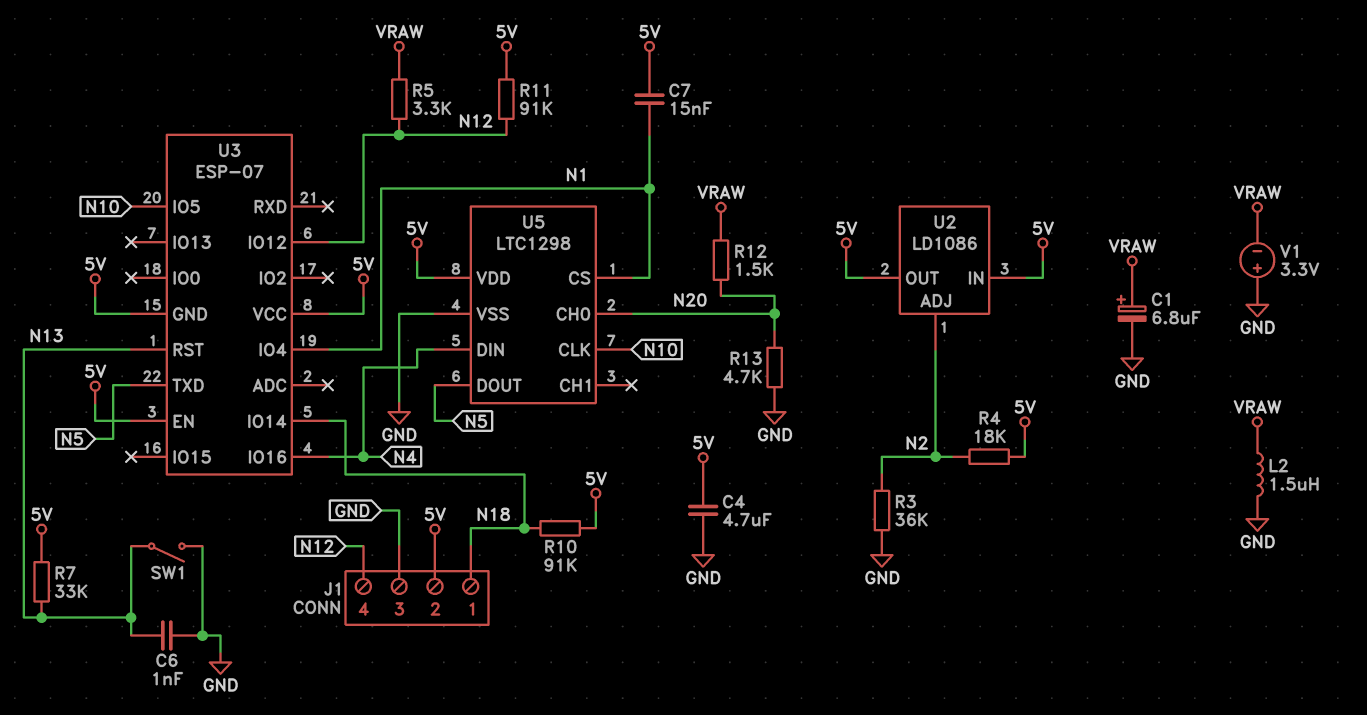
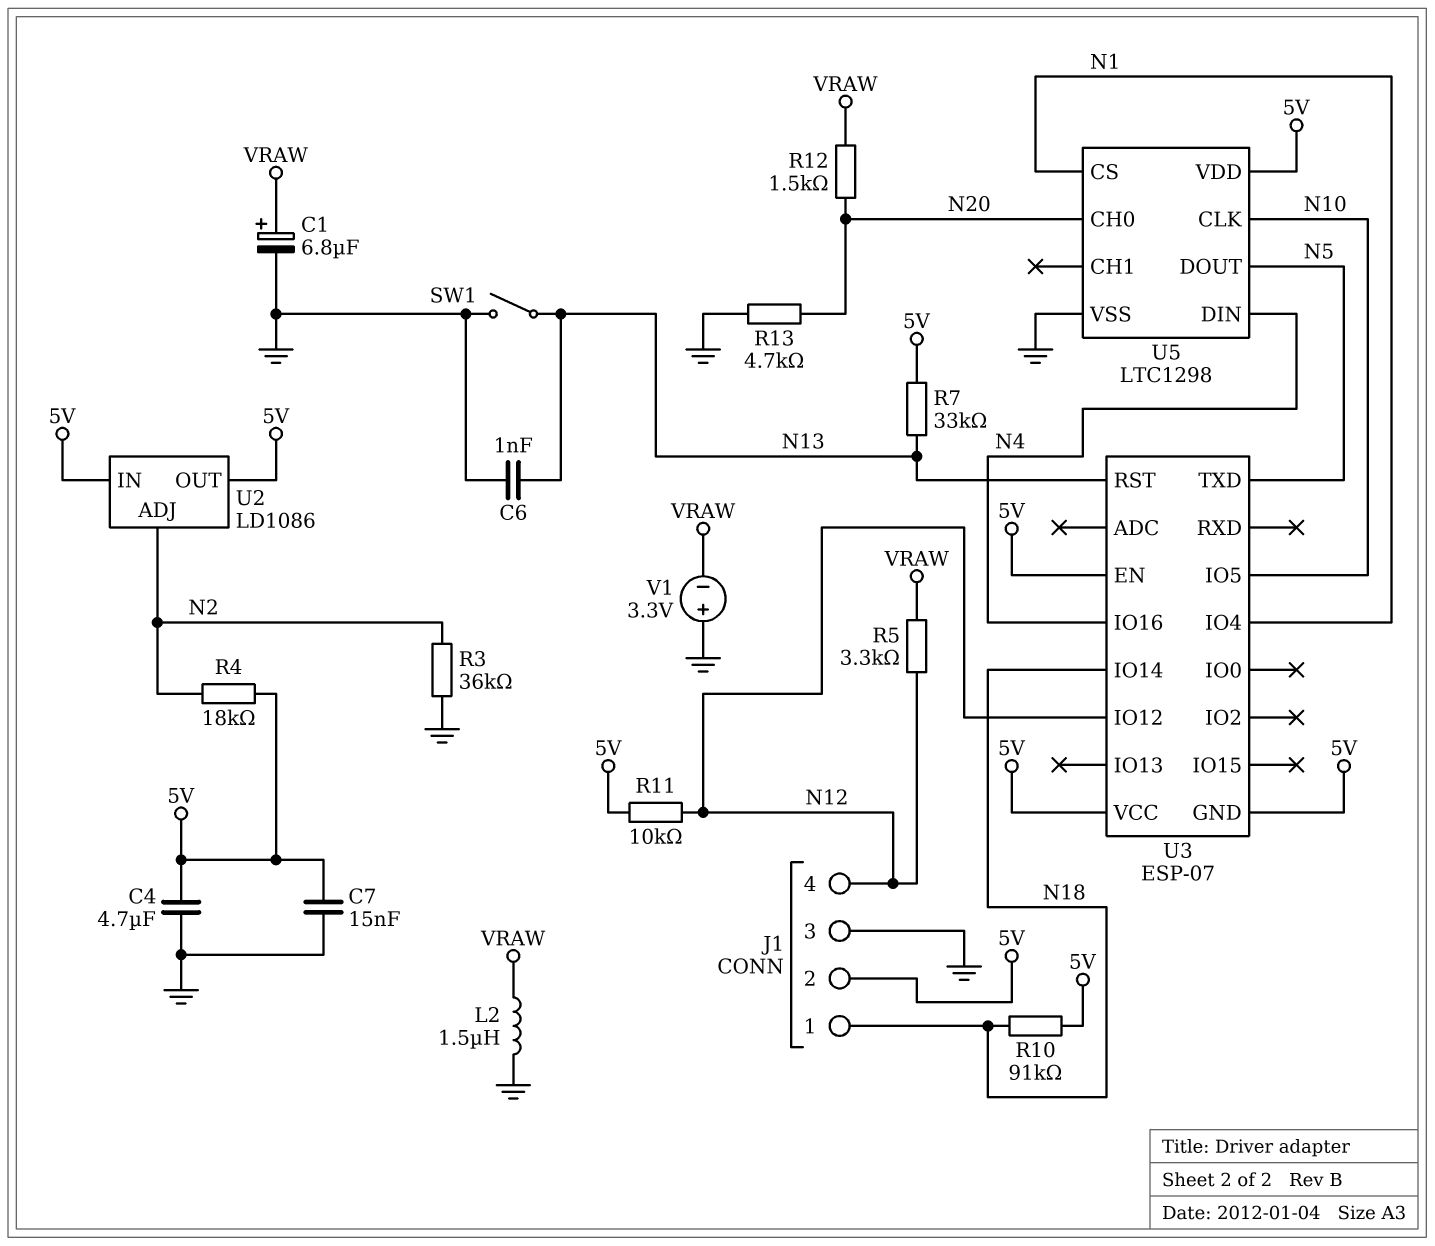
C7: 15nF (5V, N1) -> 15nF (5V, GND)
R11: 91k (5V, N12) -> 10k (5V, N12)

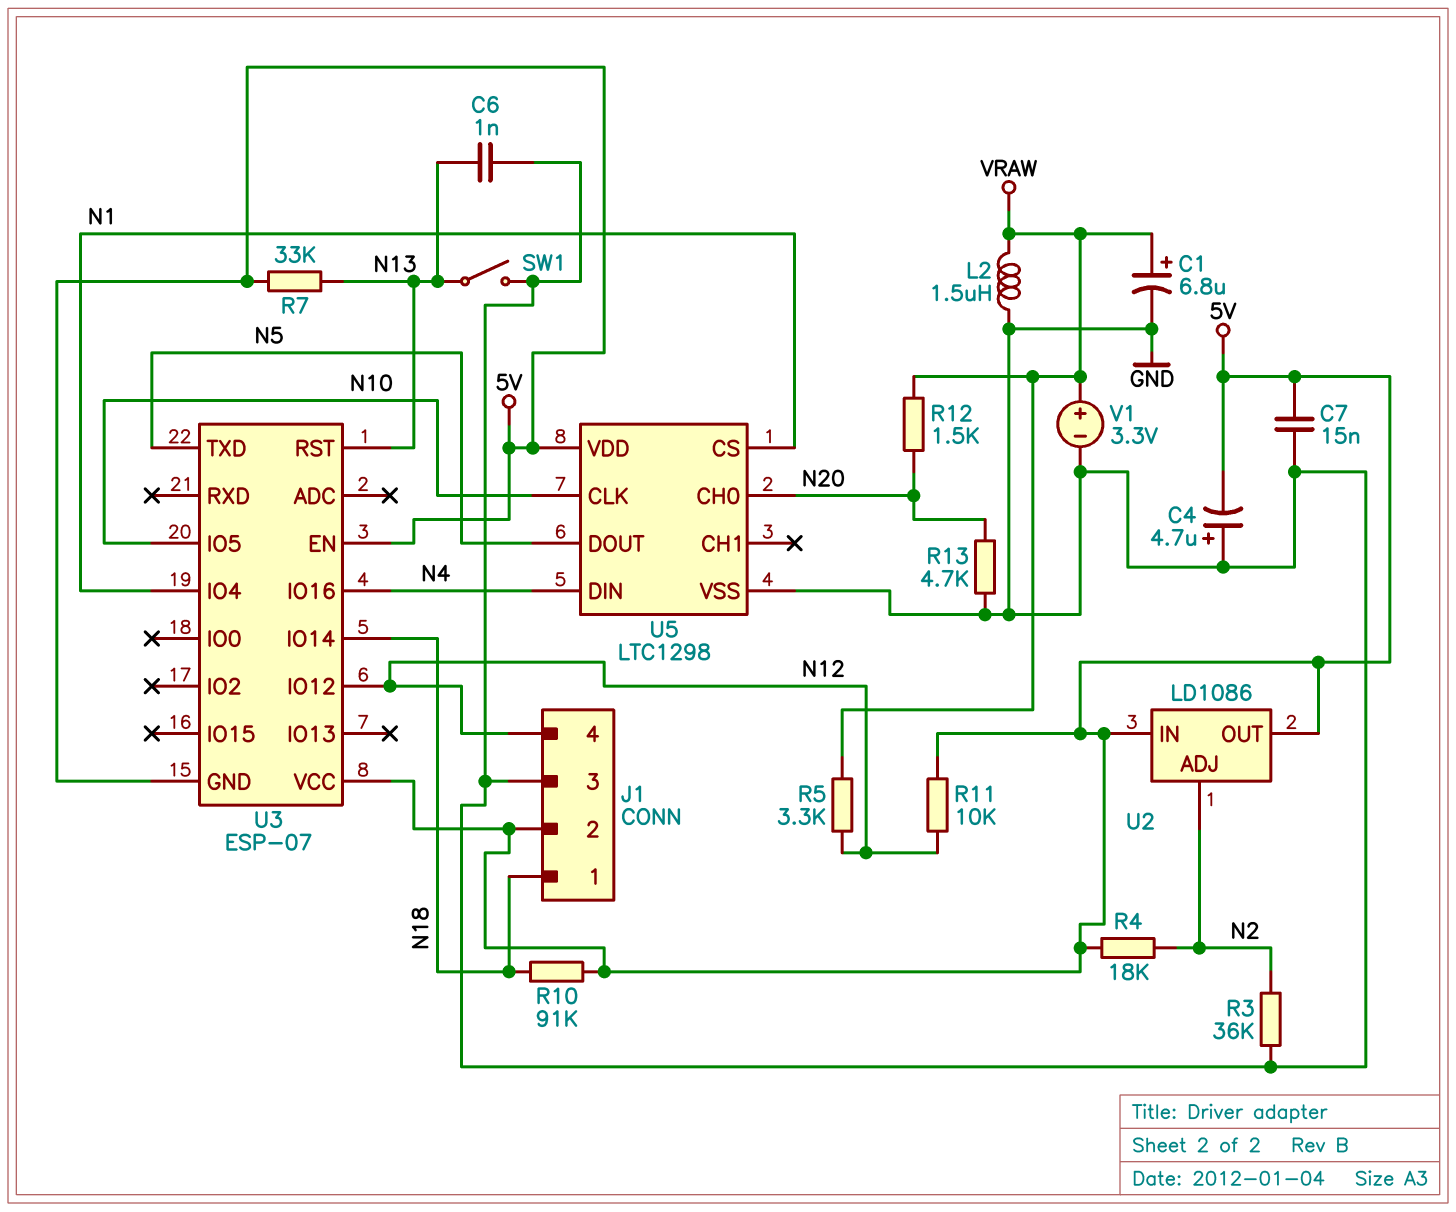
C4: 4.7uF (5V, GND) -> 4.7uF (plus GND, minus 5V)
V1: 3.3V (plus GND, minus VRAW) -> 3.3V (plus VRAW, minus GND)

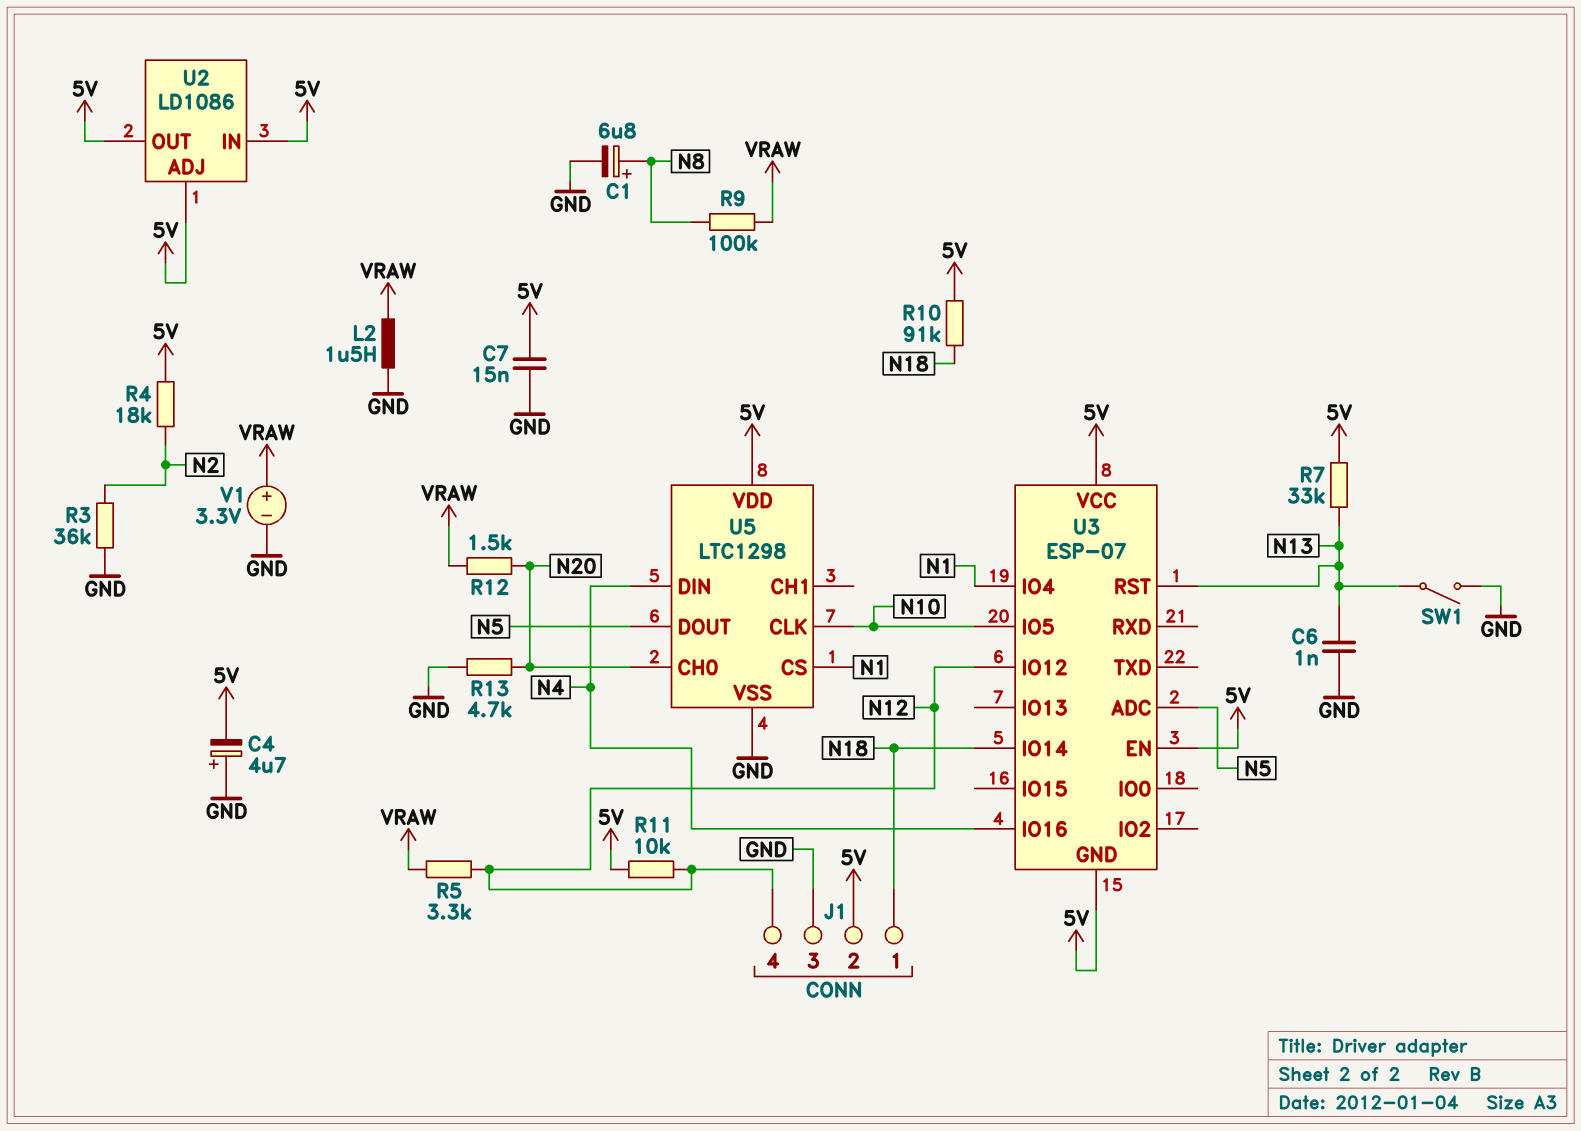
C1: 6.8uF (plus VRAW, minus GND) -> 6.8uF (plus N8, minus GND)
R9: none -> 100k (N8, VRAW)
U2 pin ADJ: N2 -> 5V
U3 pin ADC: none -> N5
U3 pin TXD: N5 -> none

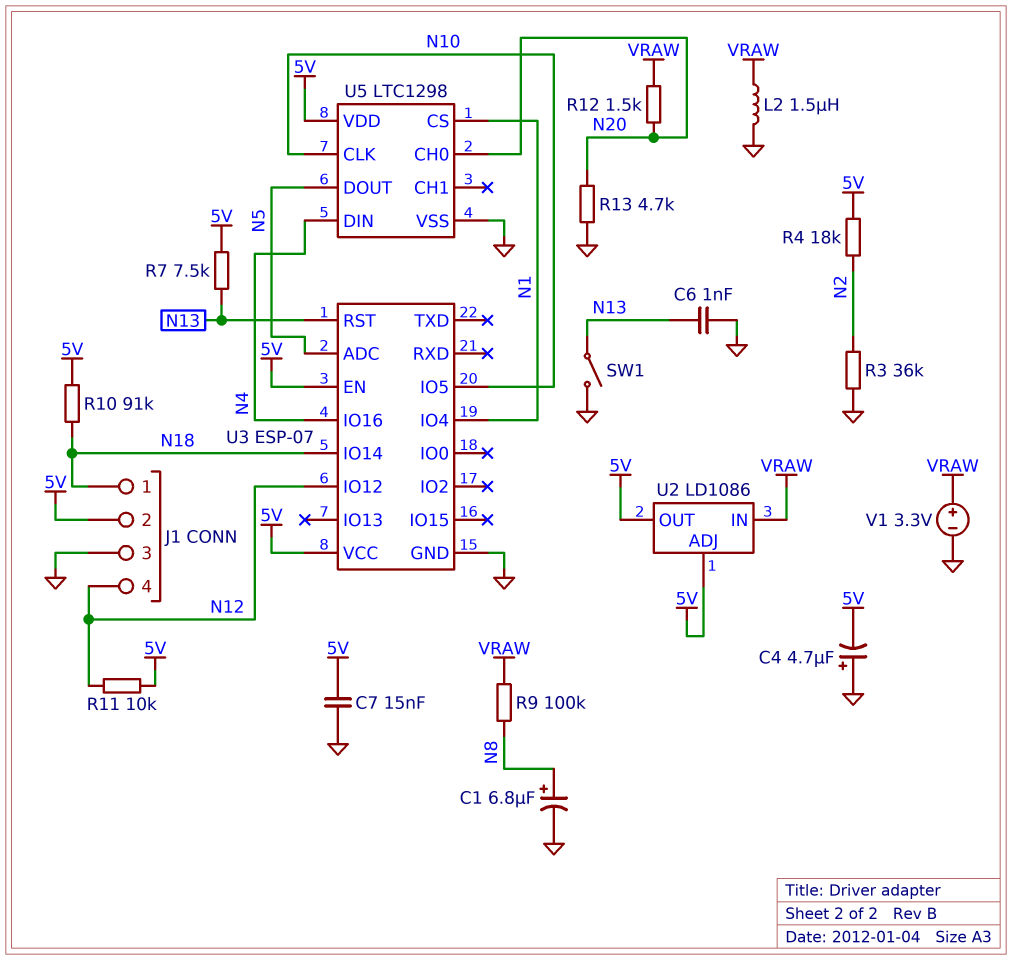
R5: 3.3k (N12, VRAW) -> none
R7: 33k (5V, N13) -> 7.5k (5V, N13)
U2 pin IN: 5V -> VRAW
U3 pin GND: 5V -> GND

